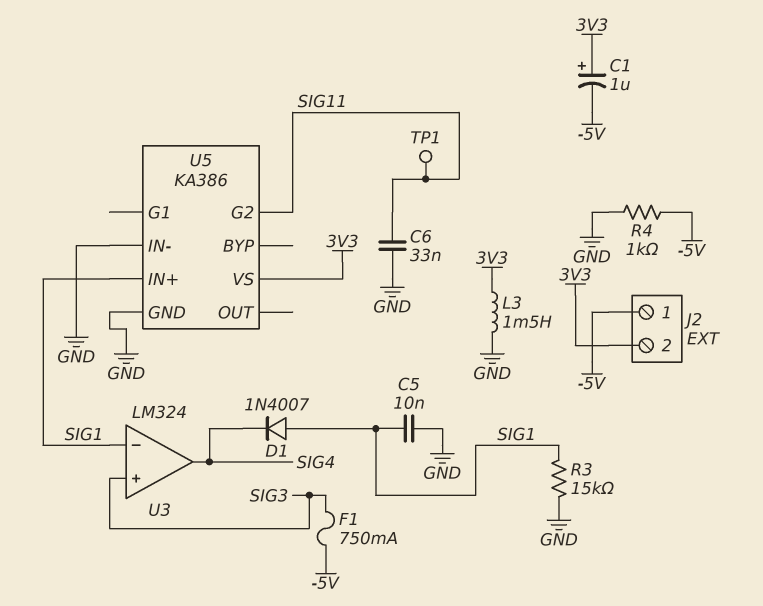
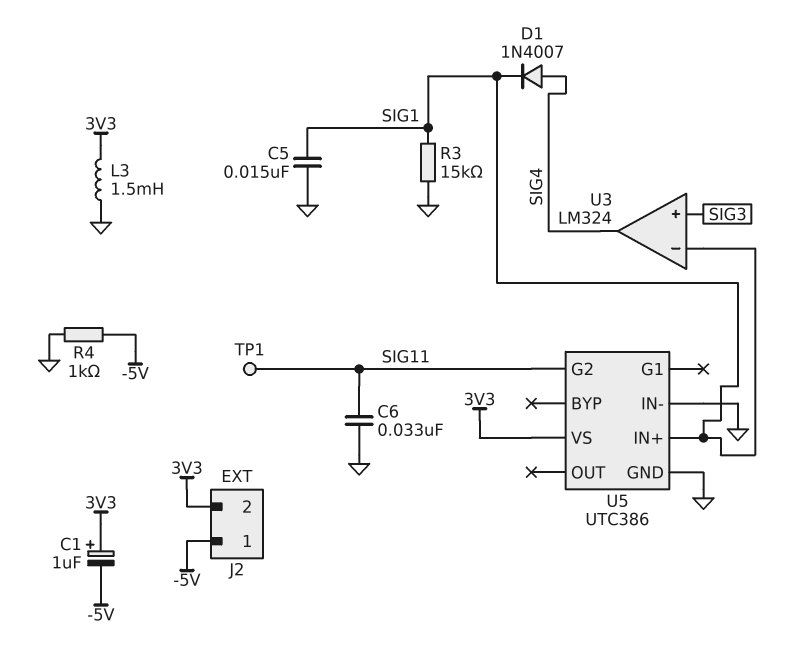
C5: 10nF (GND, SIG1) -> 15nF (GND, SIG1)
D1: diode 1N4007 (A SIG1, K SIG4) -> diode 1N4007 (A SIG4, K SIG1)
F1: 750mA (-5V, SIG3) -> none
U5: KA386 -> UTC386

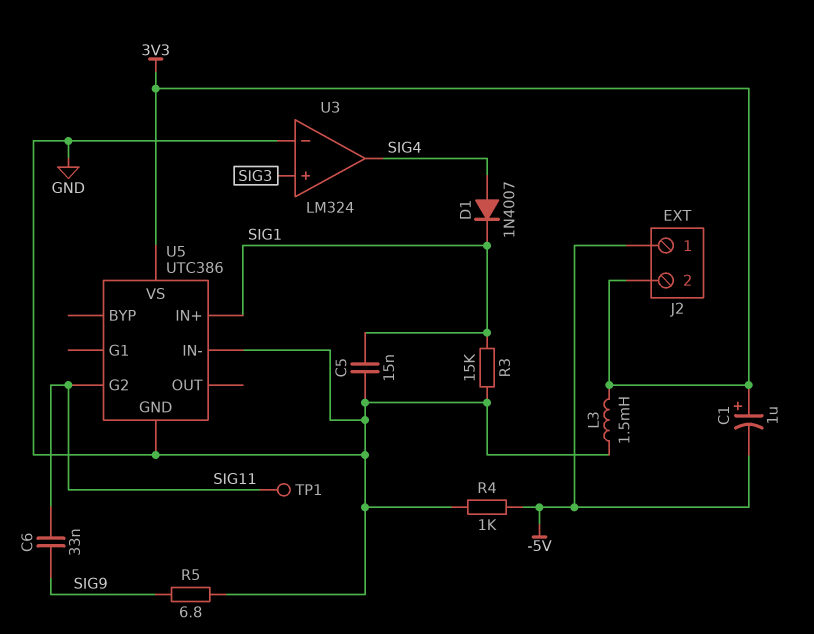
C6: 33nF (GND, SIG11) -> 33nF (SIG9, SIG11)
R5: none -> 6.8 (GND, SIG9)
U3 pin in-: SIG1 -> GND

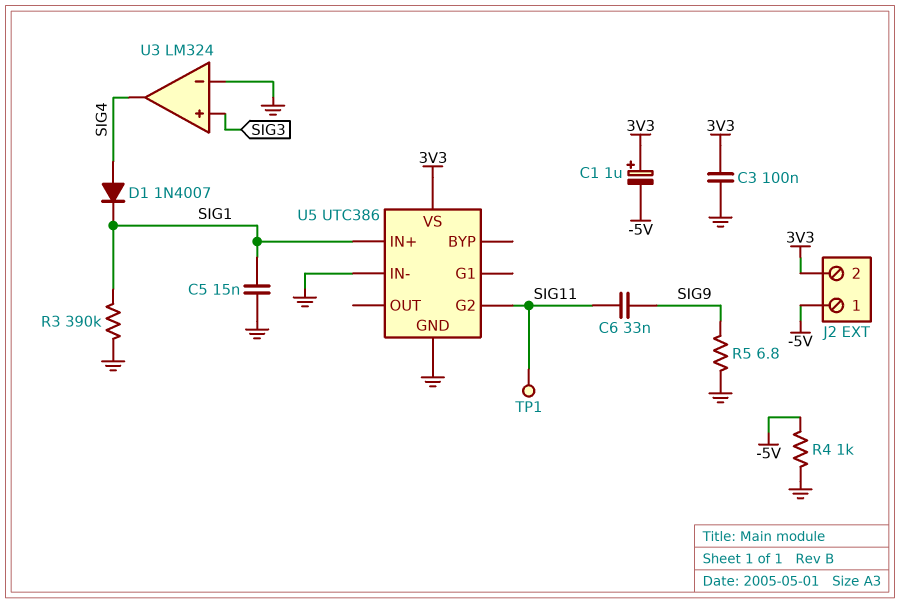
C3: none -> 100nF (3V3, GND)
L3: 1.5mH (3V3, GND) -> none
R3: 15k (GND, SIG1) -> 390k (GND, SIG1)

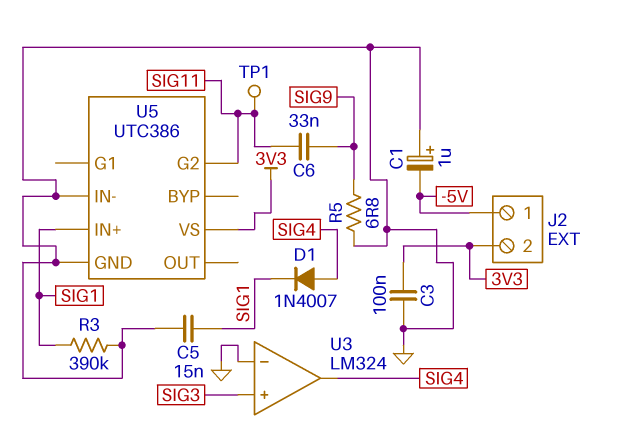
C1: 1uF (plus 3V3, minus -5V) -> 1uF (plus GND, minus -5V)
R4: 1k (-5V, GND) -> none

